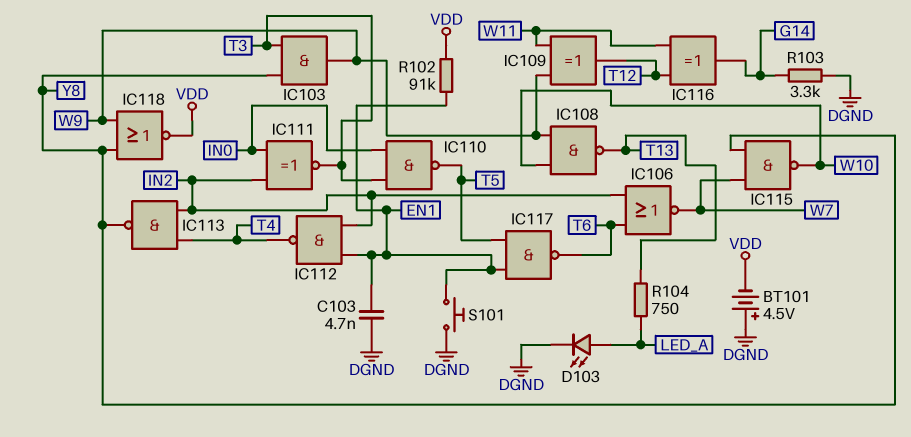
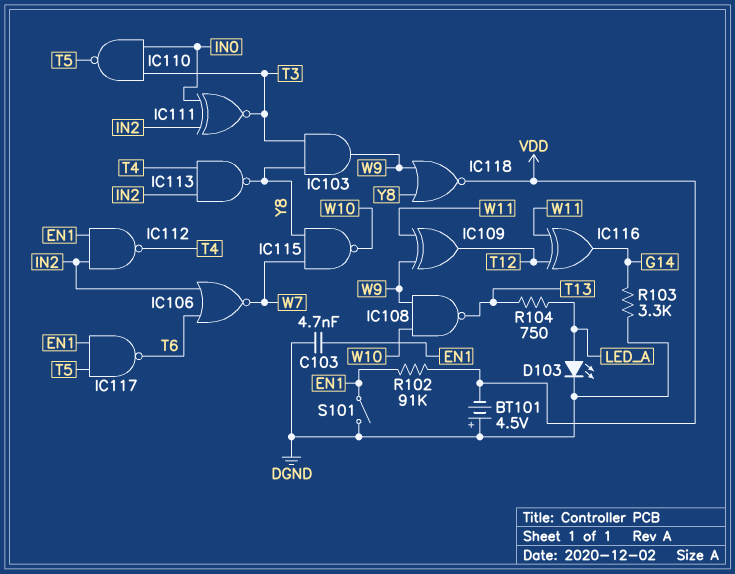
S101: button (DGND, EN1) -> switch (DGND, EN1)

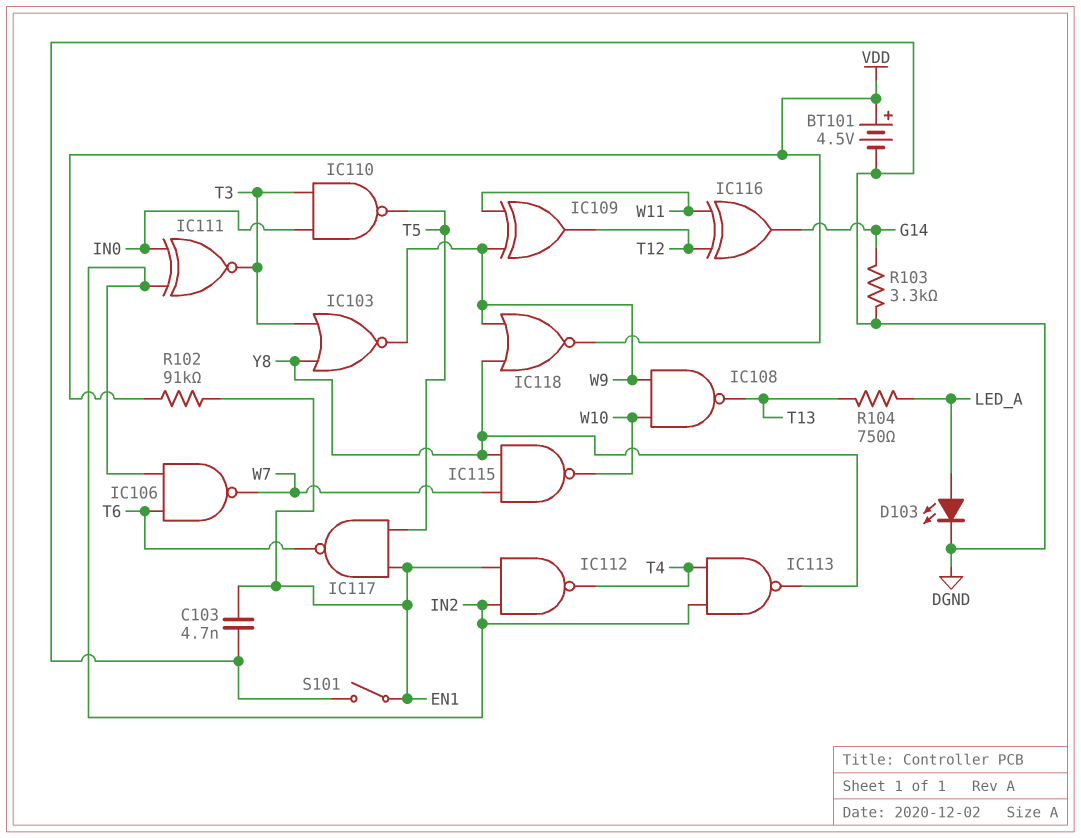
BT101: 4.5V (plus DGND, minus VDD) -> 4.5V (plus VDD, minus DGND)
IC103: AND (in T3, in Y8, out W9) -> NOR (in T3, in Y8, out W9)
IC106: NOR (in IN2, in T6, out W7) -> NAND (in IN2, in T6, out W7)

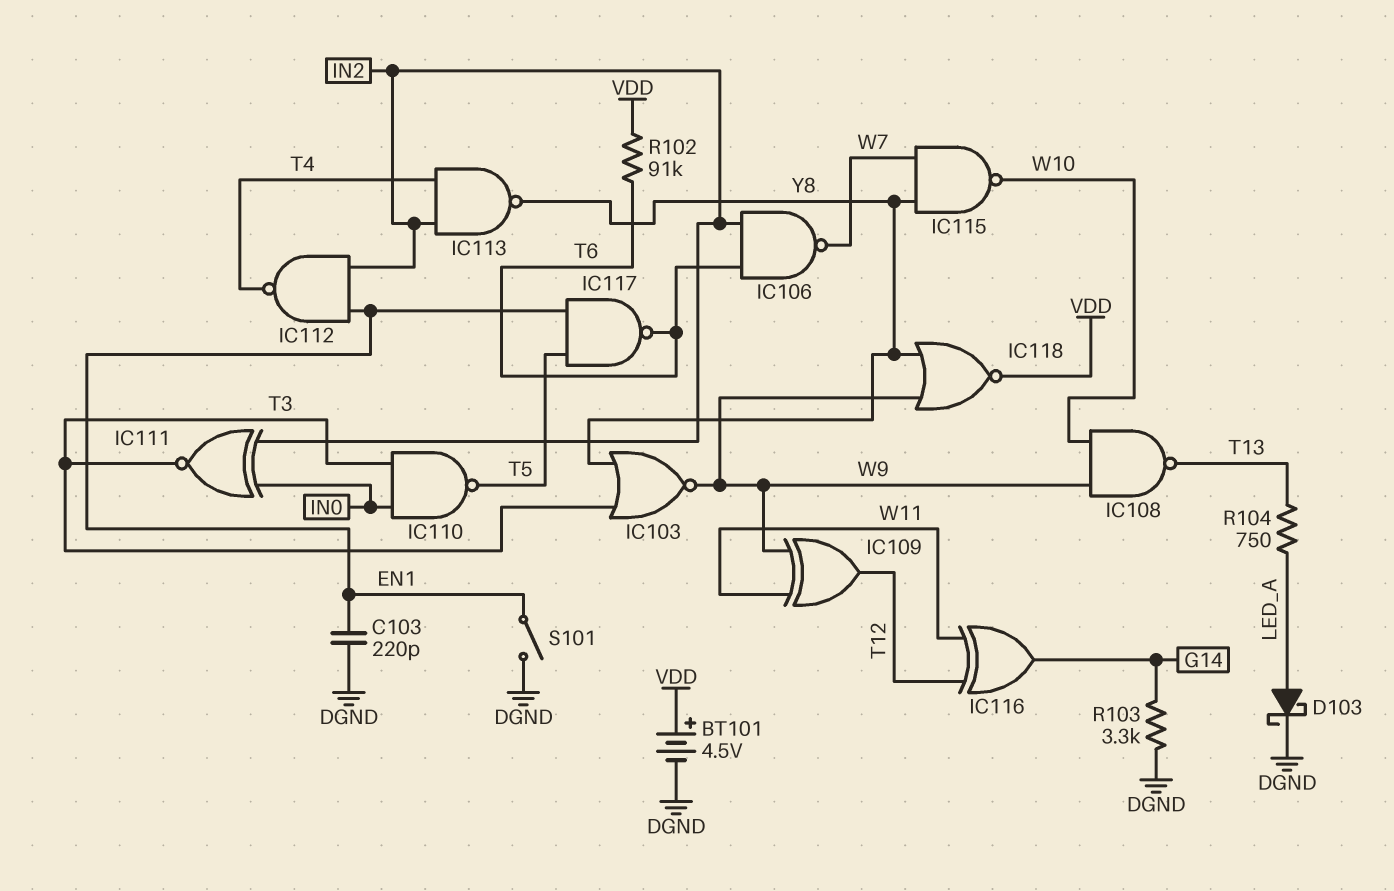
C103: 4.7nF (DGND, EN1) -> 220pF (DGND, EN1)
D103: LED (A LED_A, K DGND) -> schottky (A LED_A, K DGND)
R102: 91k (EN1, VDD) -> 91k (T6, VDD)

